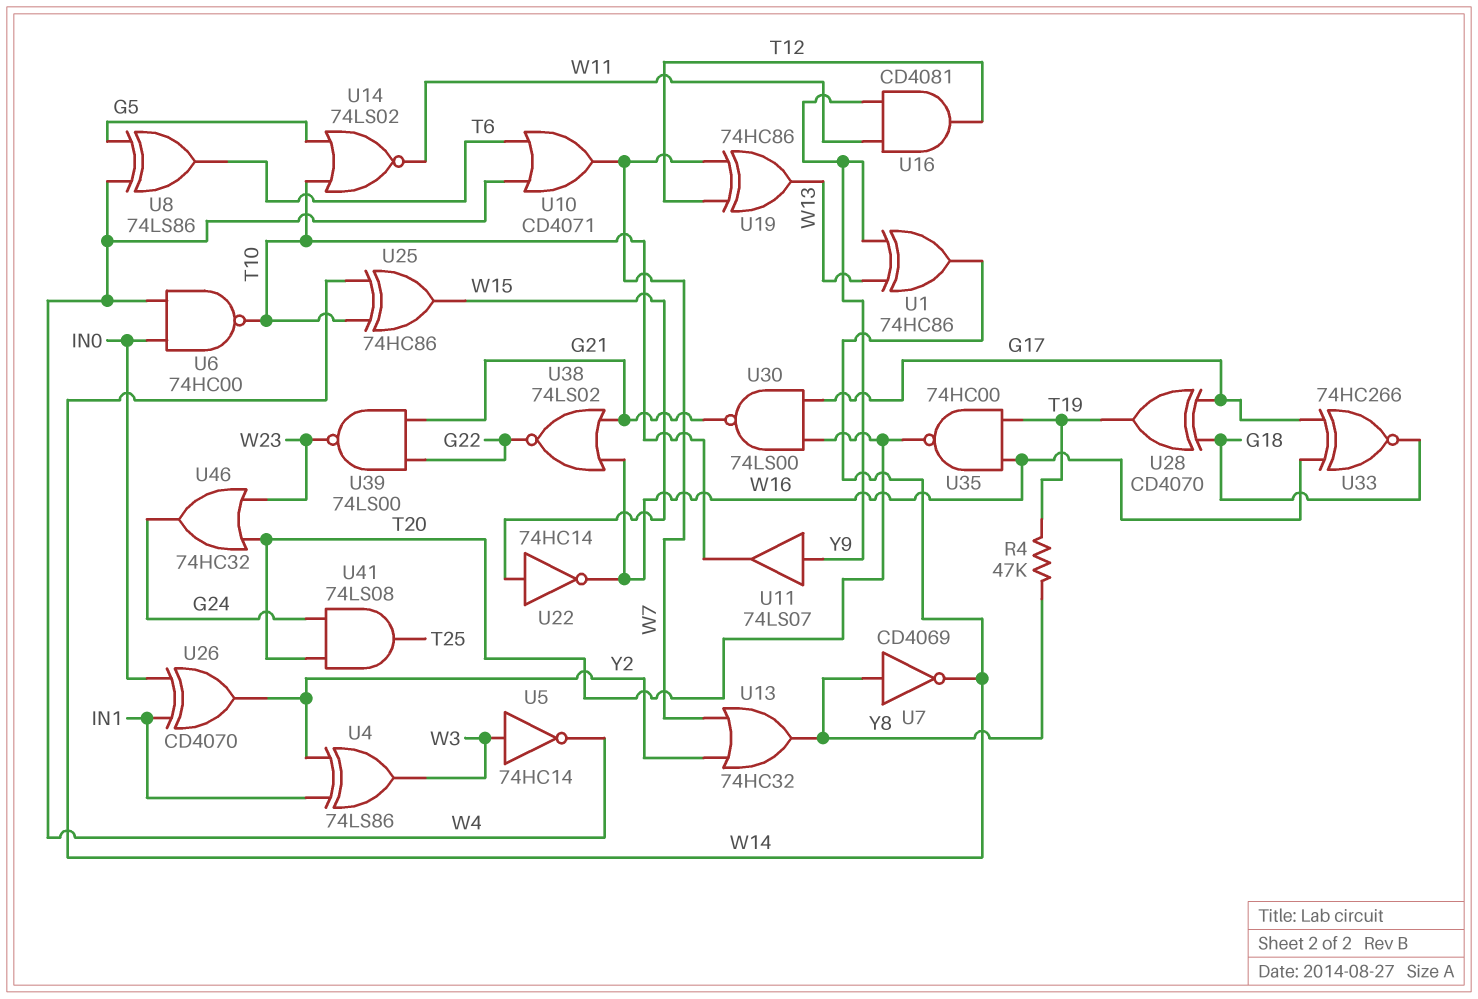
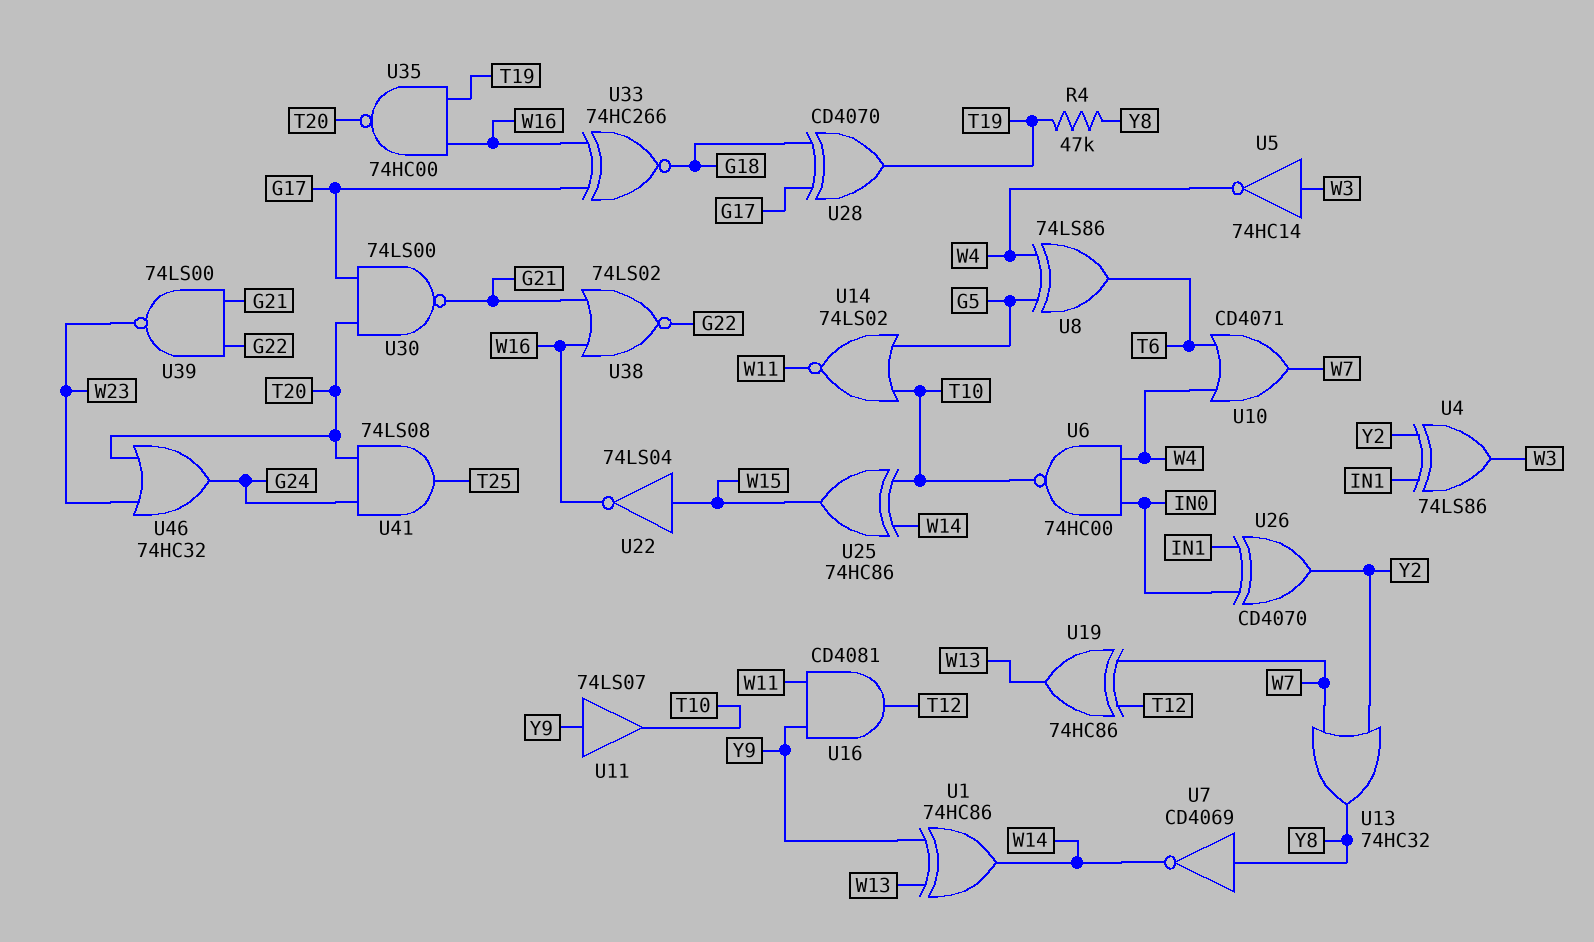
U22: NOT 74HC14 (in W15, out W16) -> NOT 74LS04 (in W15, out W16)

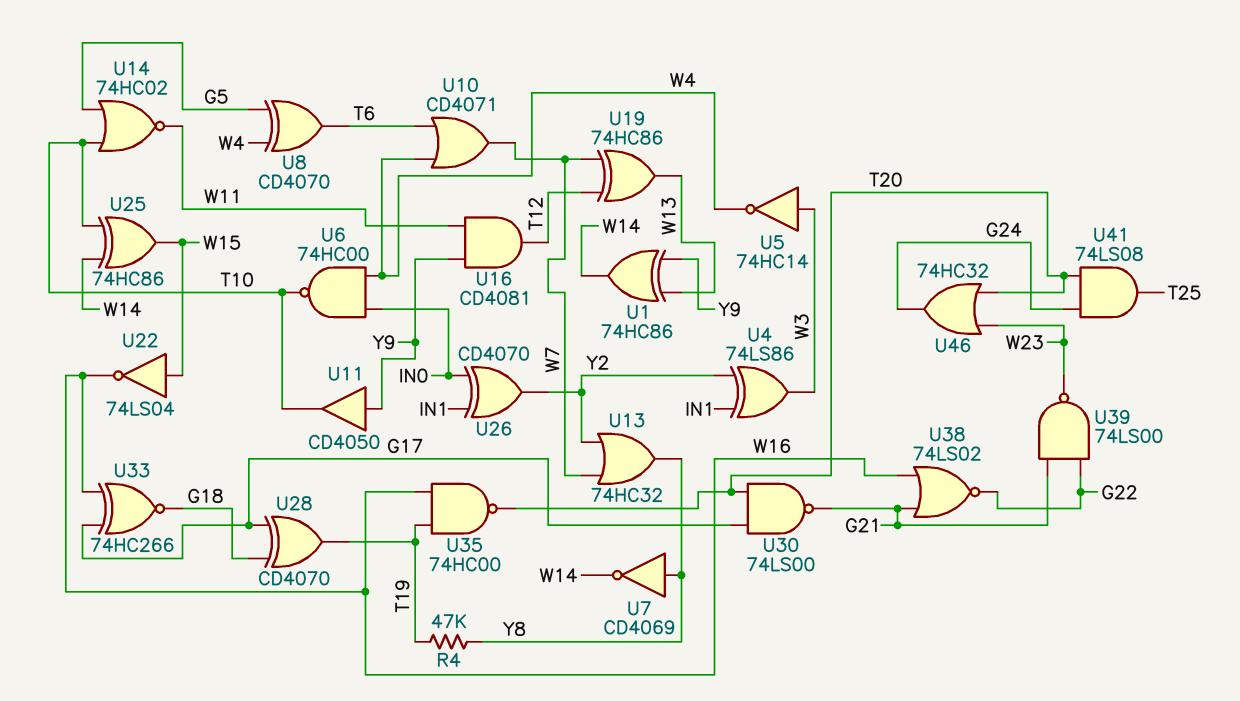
U8: XOR 74LS86 (in G5, in W4, out T6) -> XOR CD4070 (in G5, in W4, out T6)
U11: buffer 74LS07 (in Y9, out T10) -> buffer CD4050 (in Y9, out T10)
U14: NOR 74LS02 (in G5, in T10, out W11) -> NOR 74HC02 (in G5, in T10, out W11)

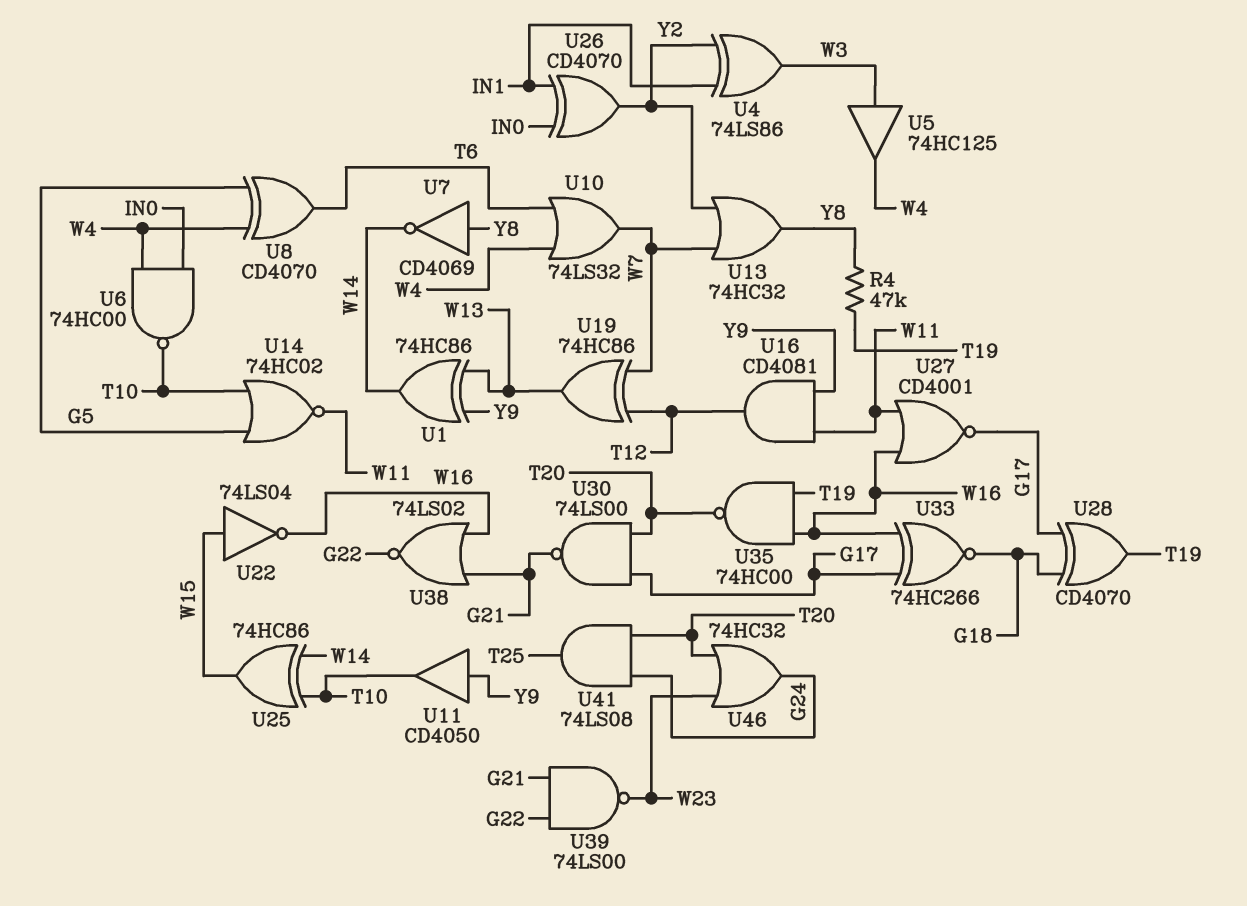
U5: NOT 74HC14 (in W3, out W4) -> buffer 74HC125 (in W3, out W4)
U10: OR CD4071 (in T6, in W4, out W7) -> OR 74LS32 (in T6, in W4, out W7)
U27: none -> NOR CD4001 (in W11, in W16, out G17)

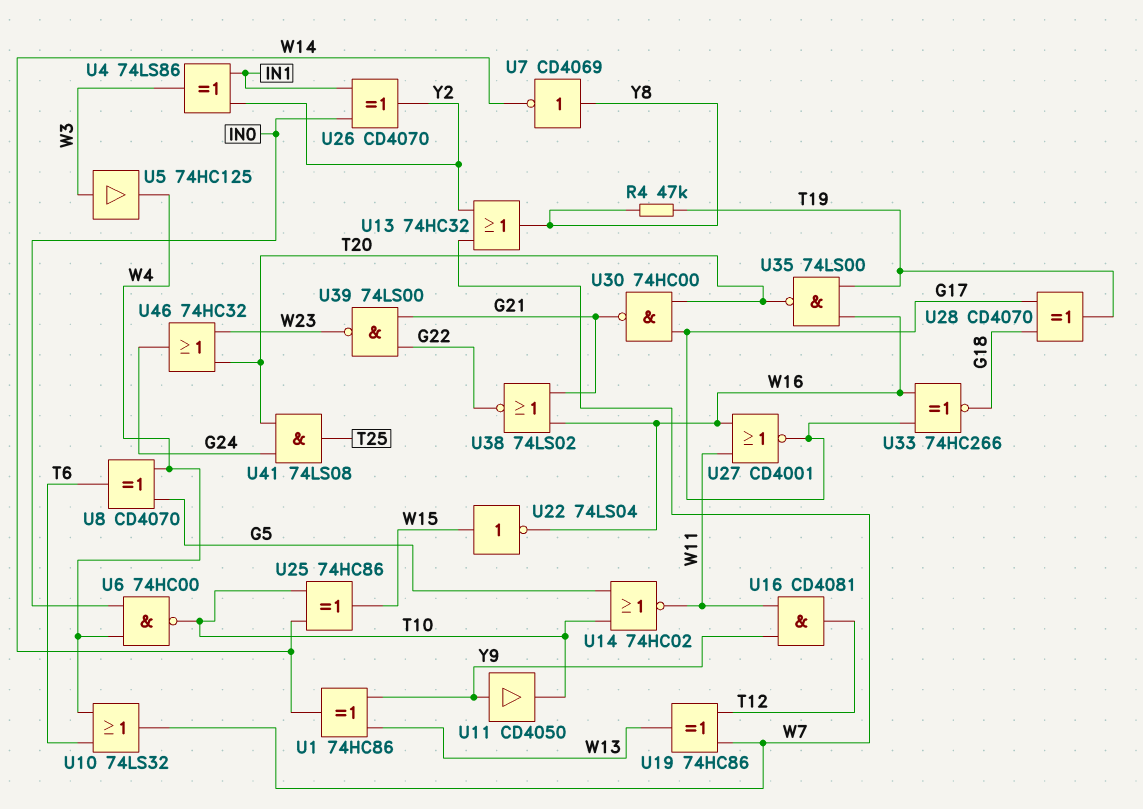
U30: NAND 74LS00 (in G17, in T20, out G21) -> NAND 74HC00 (in G17, in T20, out G21)
U35: NAND 74HC00 (in T19, in W16, out T20) -> NAND 74LS00 (in T19, in W16, out T20)

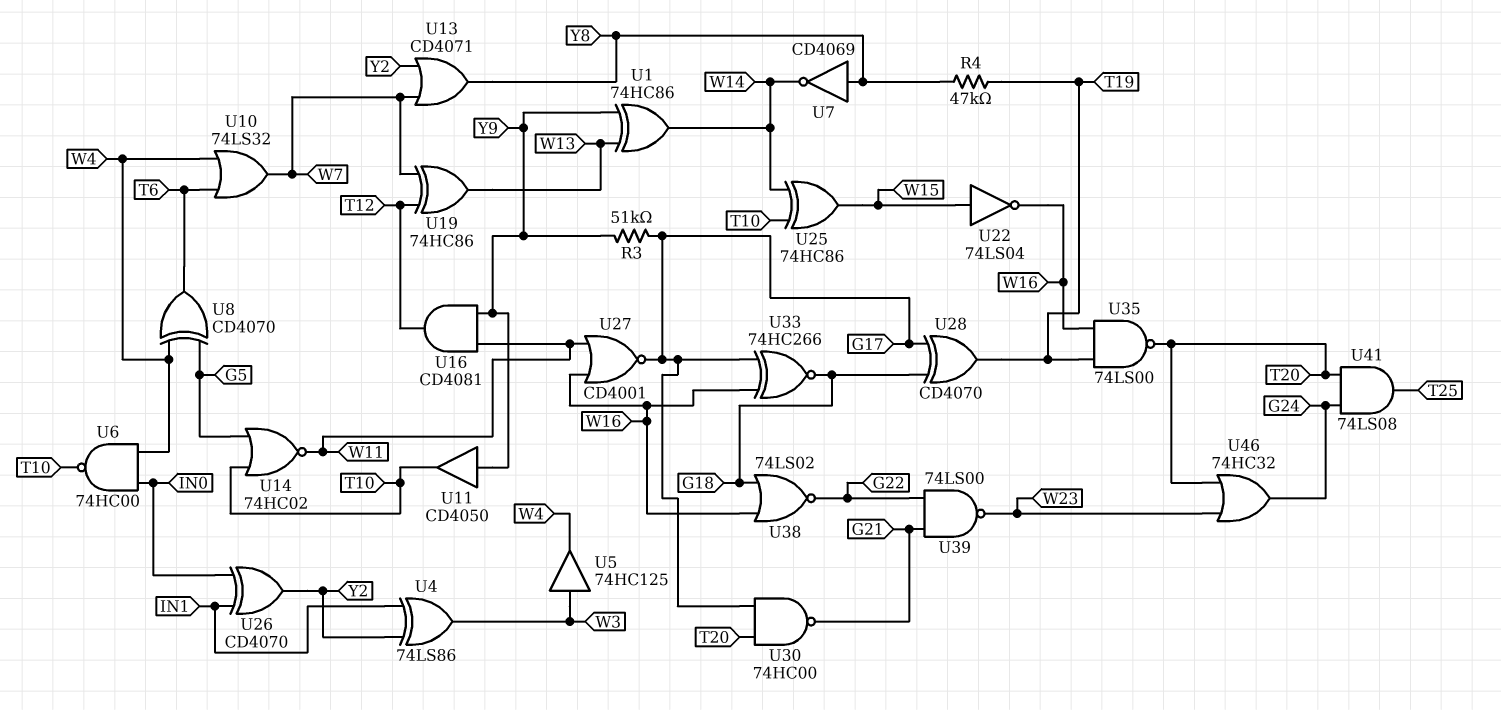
R3: none -> 51k (G17, Y9)
U13: OR 74HC32 (in W7, in Y2, out Y8) -> OR CD4071 (in W7, in Y2, out Y8)
U38: NOR 74LS02 (in G21, in W16, out G22) -> NOR 74LS02 (in G18, in W16, out G22)

